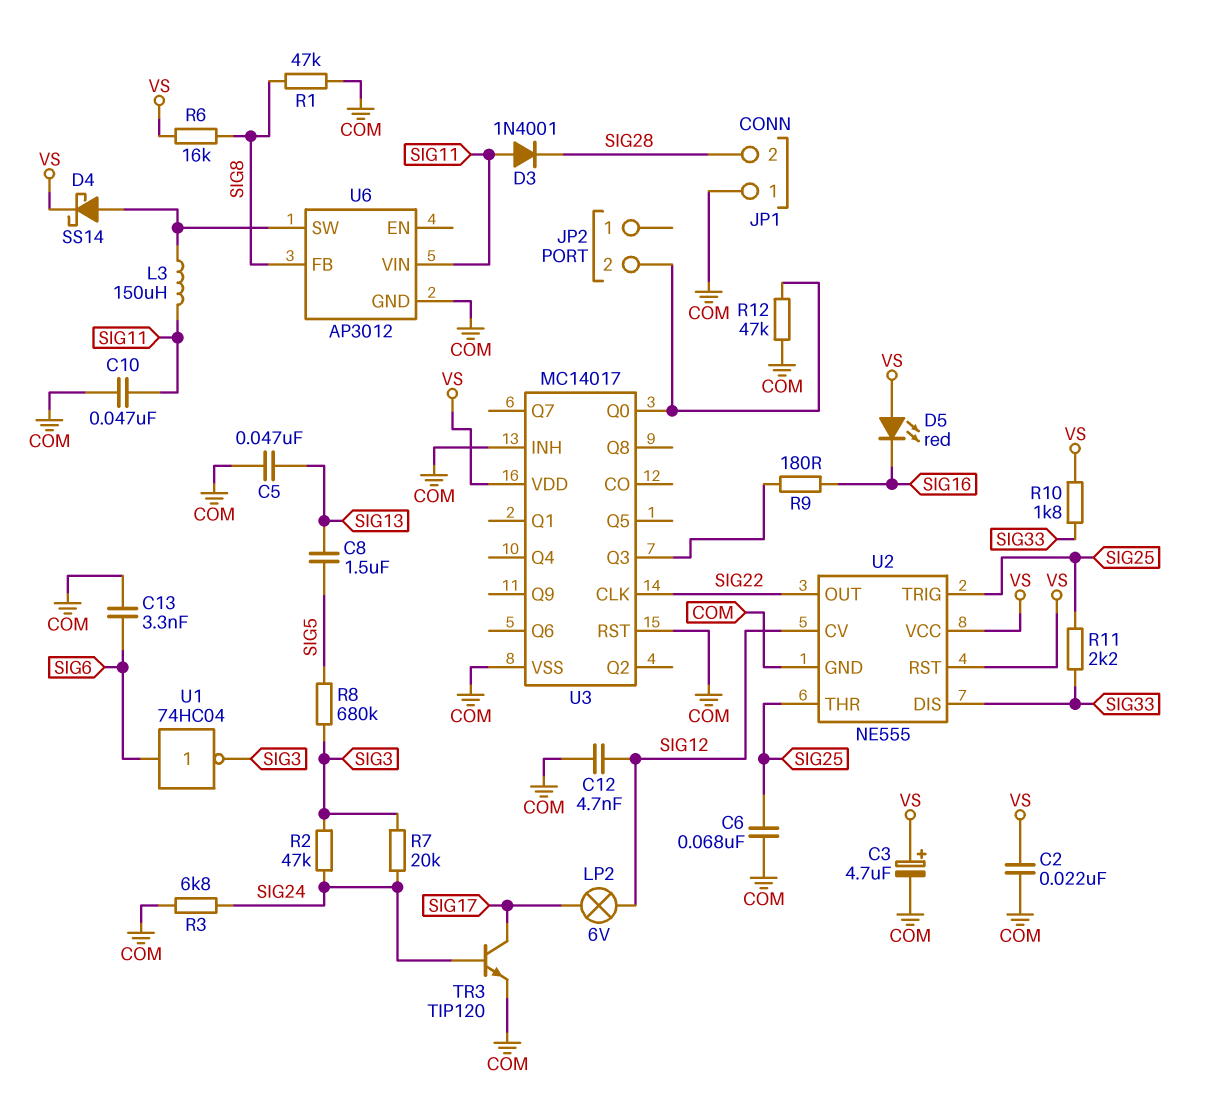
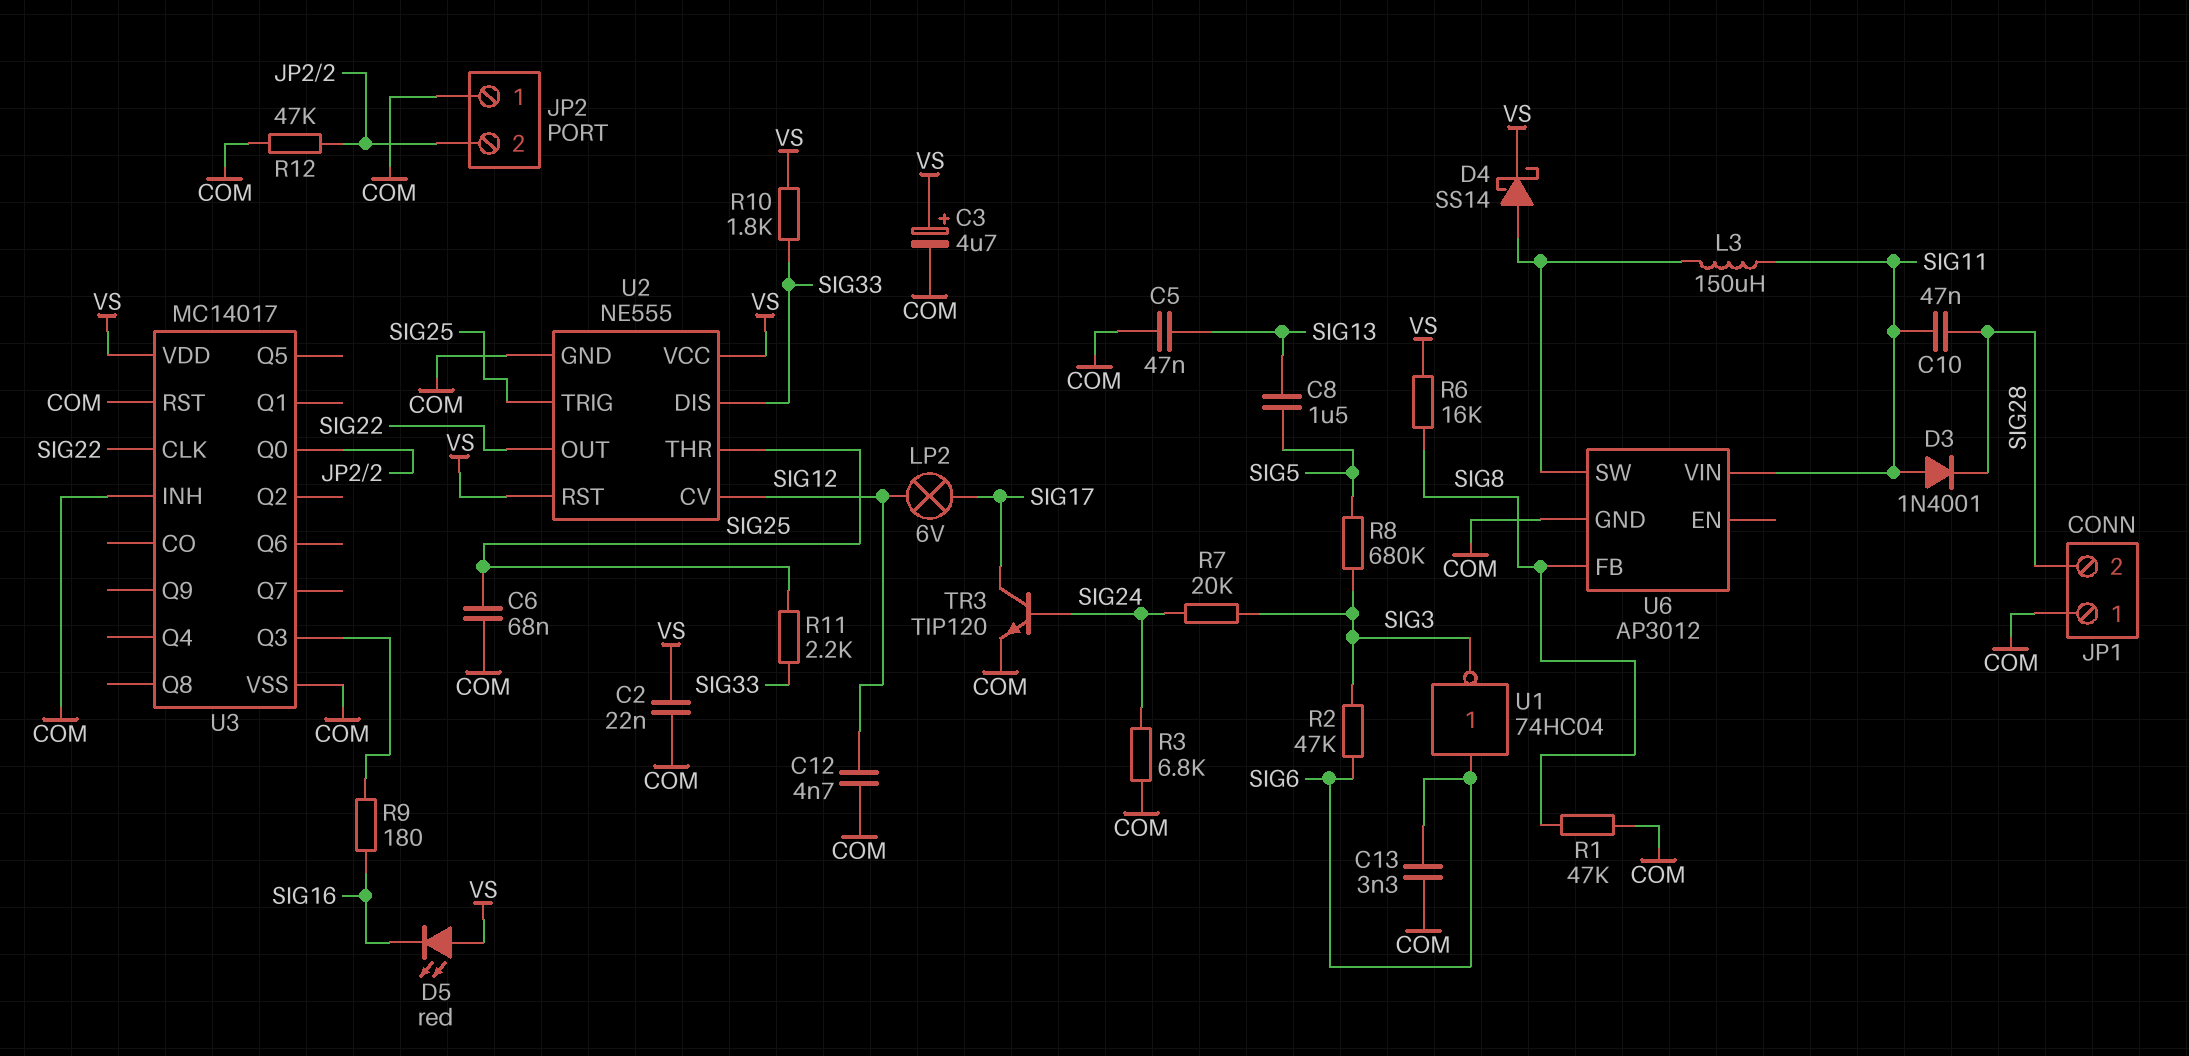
C10: 47nF (COM, SIG11) -> 47nF (SIG11, SIG28)
JP2 pin 1: none -> COM
R2: 47k (SIG3, SIG24) -> 47k (SIG3, SIG6)

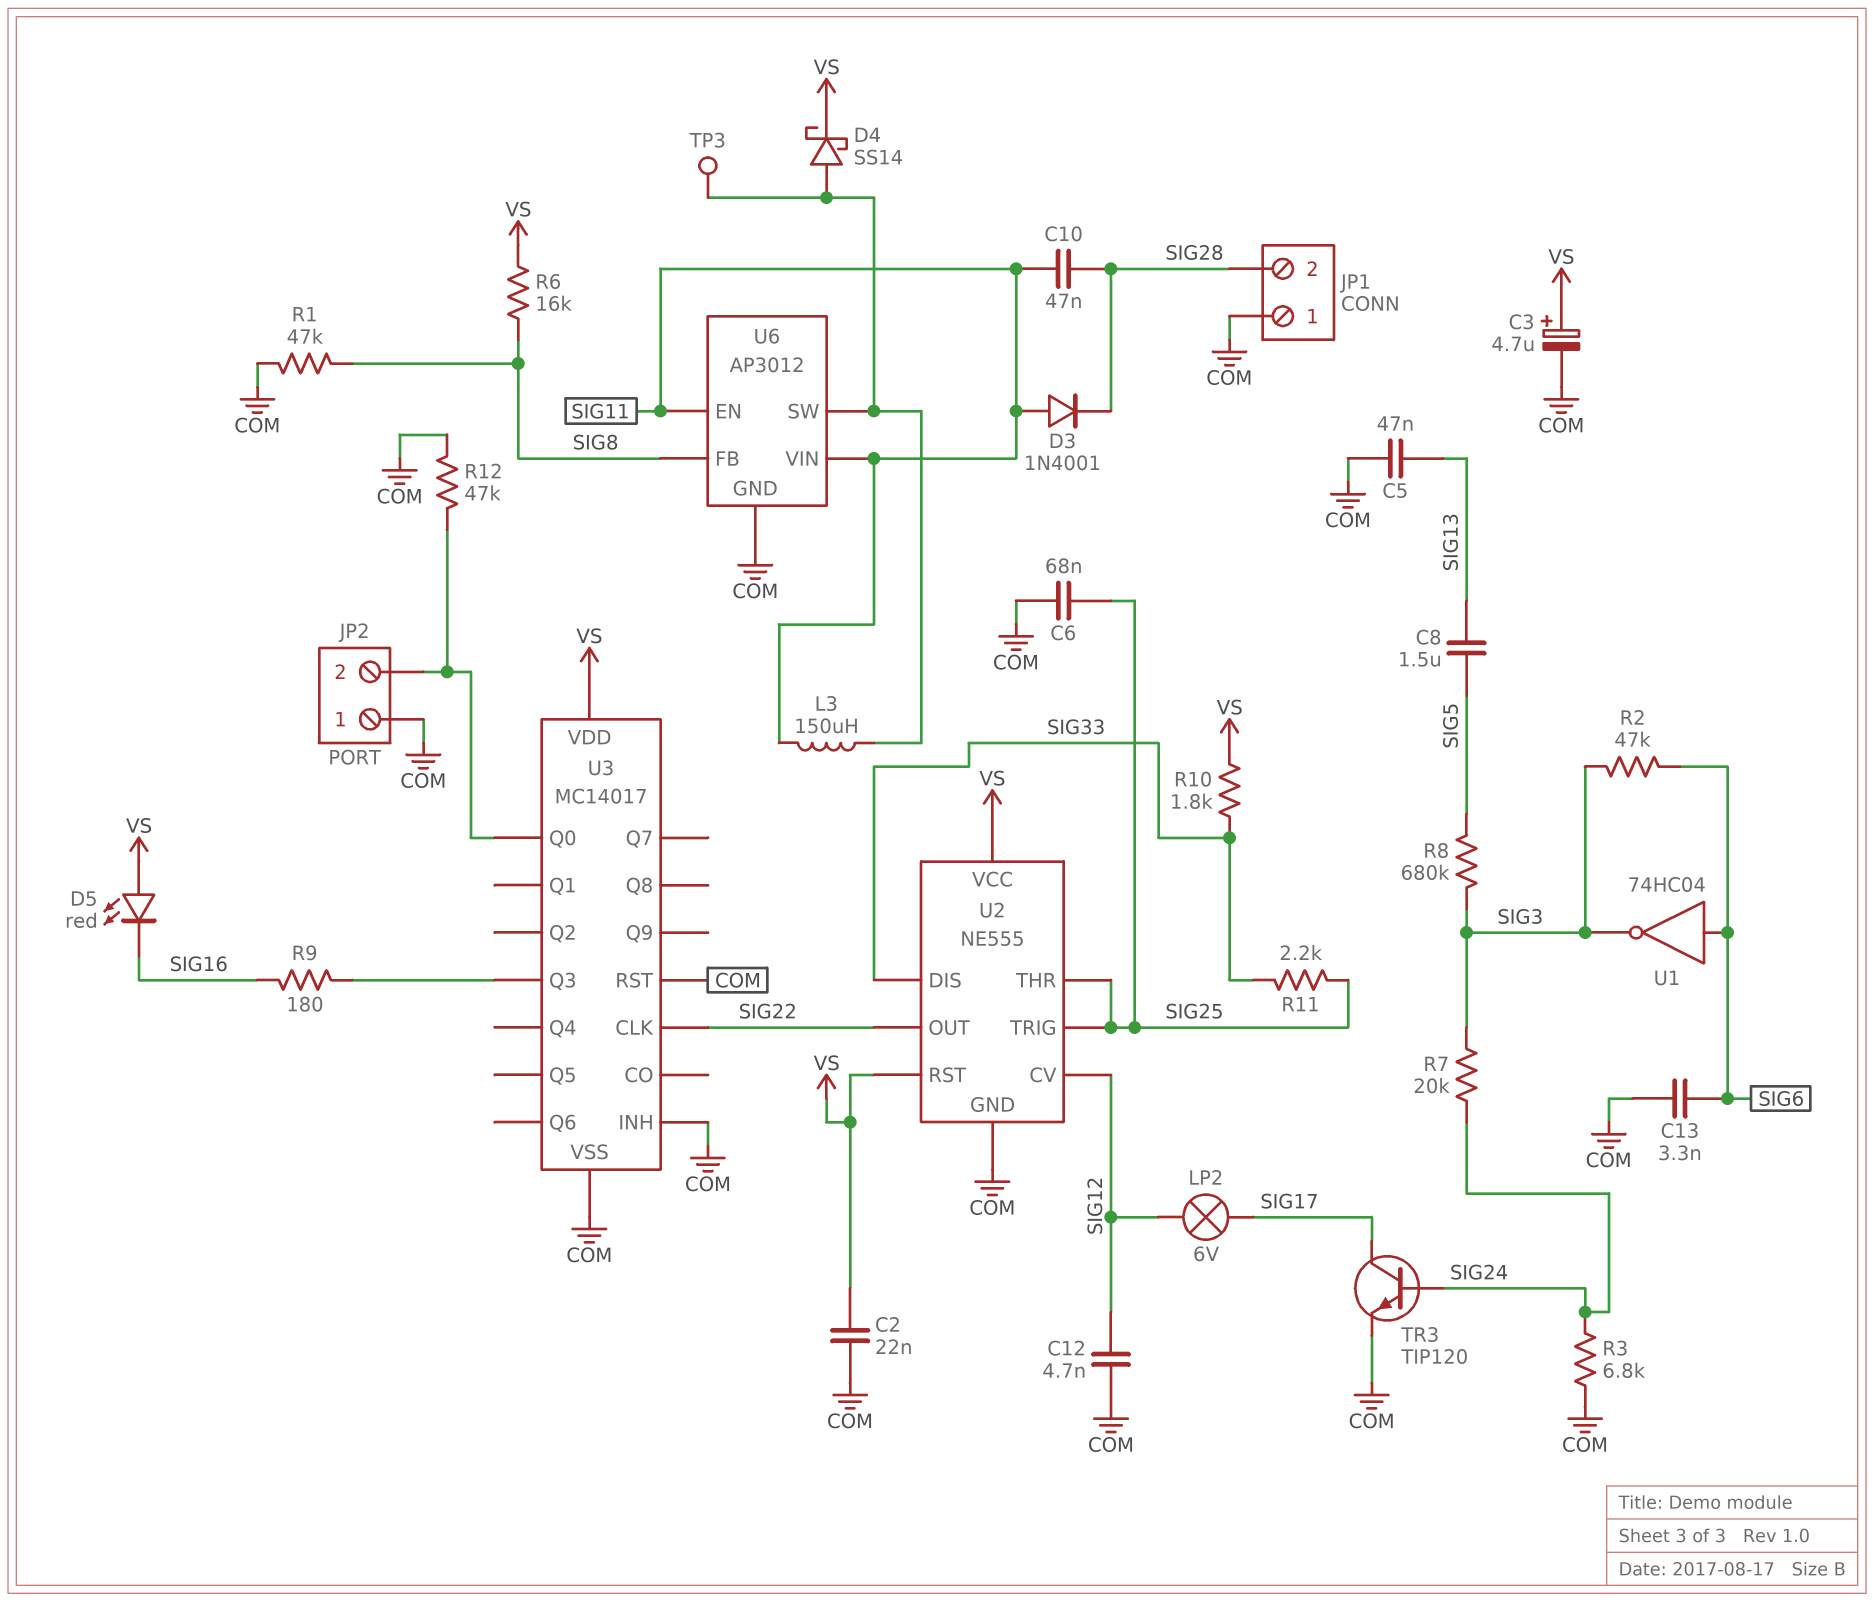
TP3: none -> test point (U6/SW)
U6 pin EN: none -> SIG11

